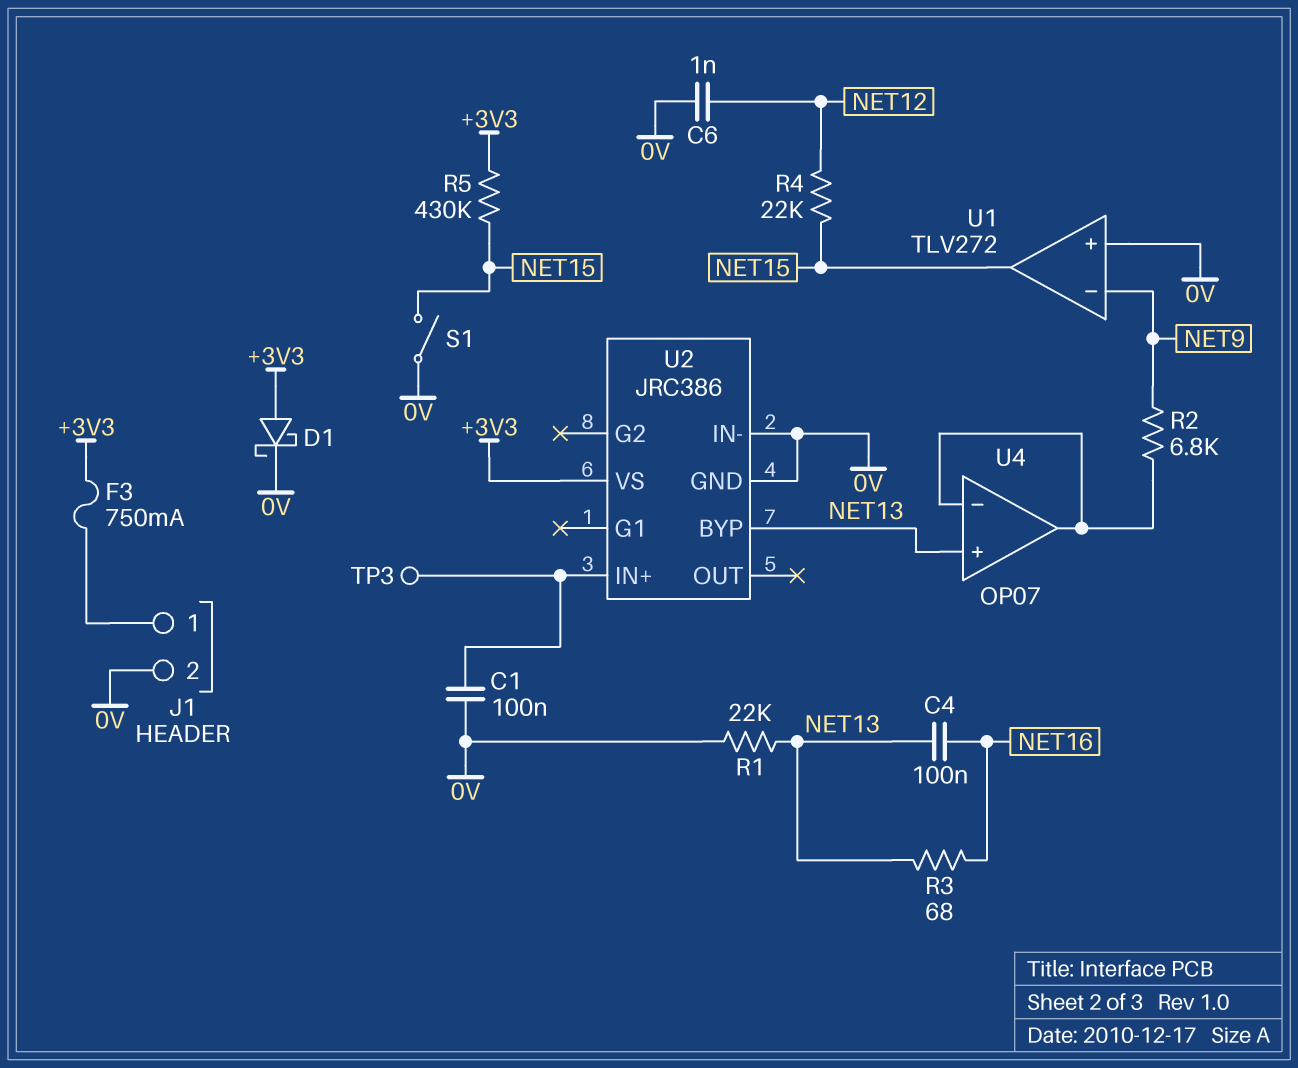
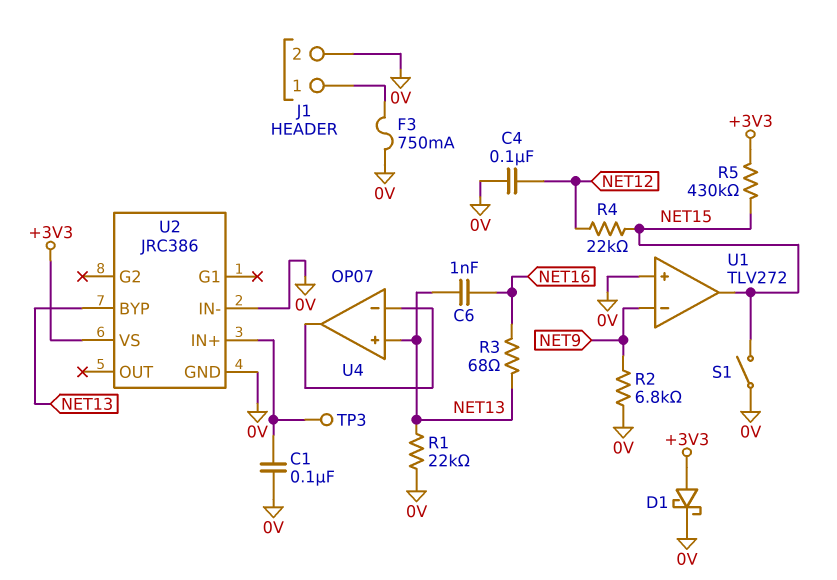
C4: 100nF (NET13, NET16) -> 100nF (0V, NET12)
C6: 1nF (0V, NET12) -> 1nF (NET13, NET16)
F3: 750mA (+3V3, J1/1) -> 750mA (0V, J1/1)
R2: 6.8k (NET9, U4/in-) -> 6.8k (0V, NET9)

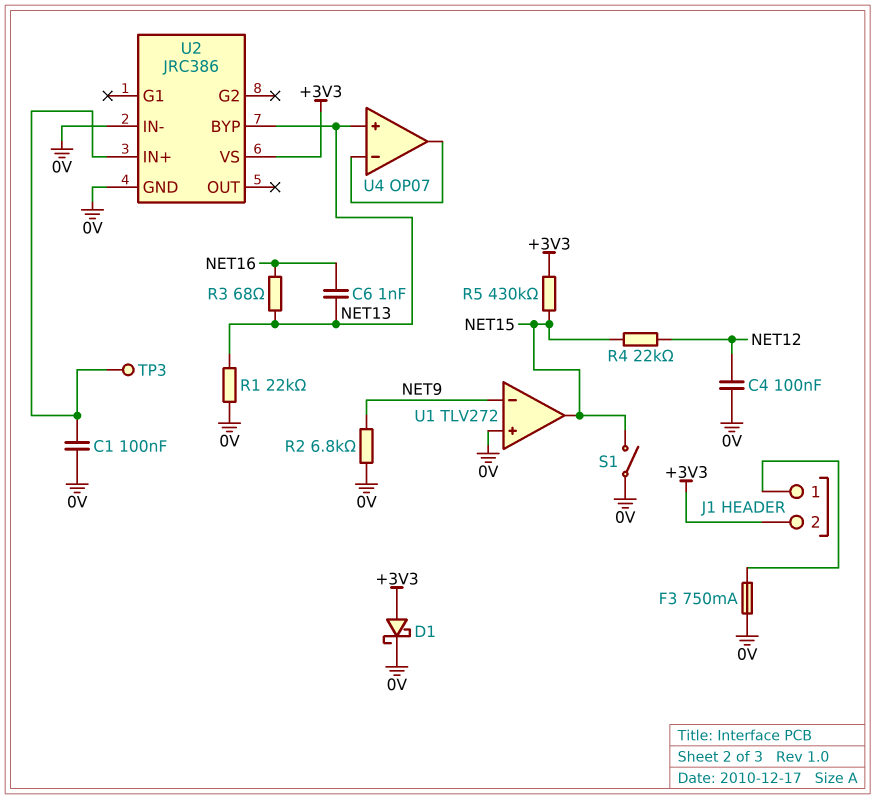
J1 pin 2: 0V -> +3V3

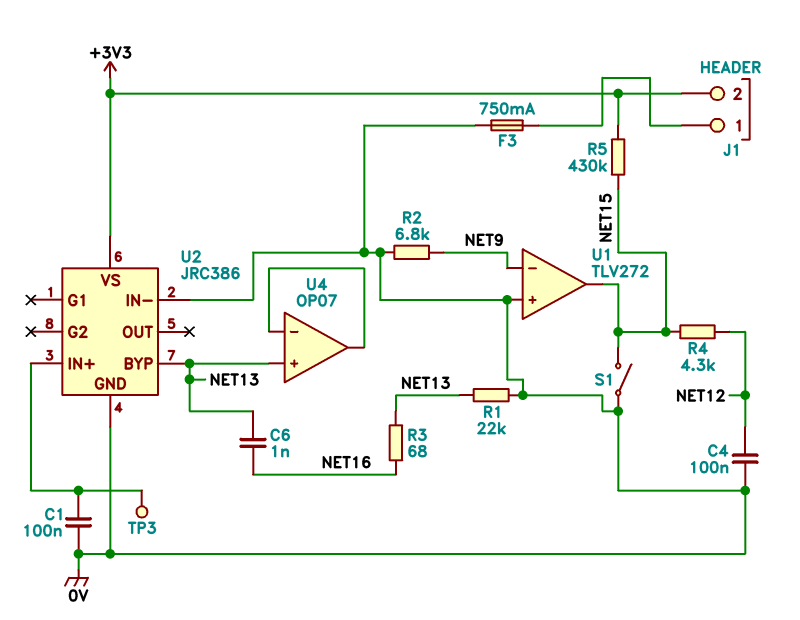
D1: schottky (A +3V3, K 0V) -> none
R4: 22k (NET12, NET15) -> 4.3k (NET12, NET15)

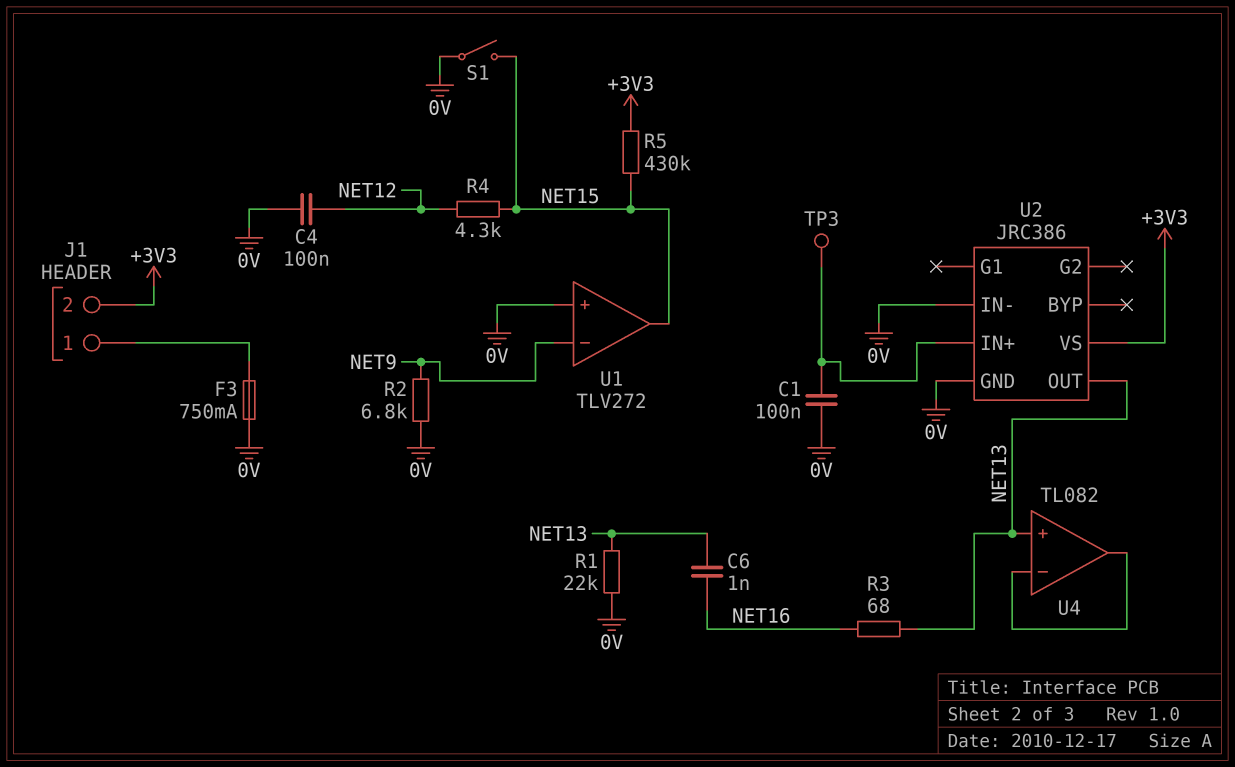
U2 pin BYP: NET13 -> none
U2 pin OUT: none -> NET13
U4: OP07 -> TL082

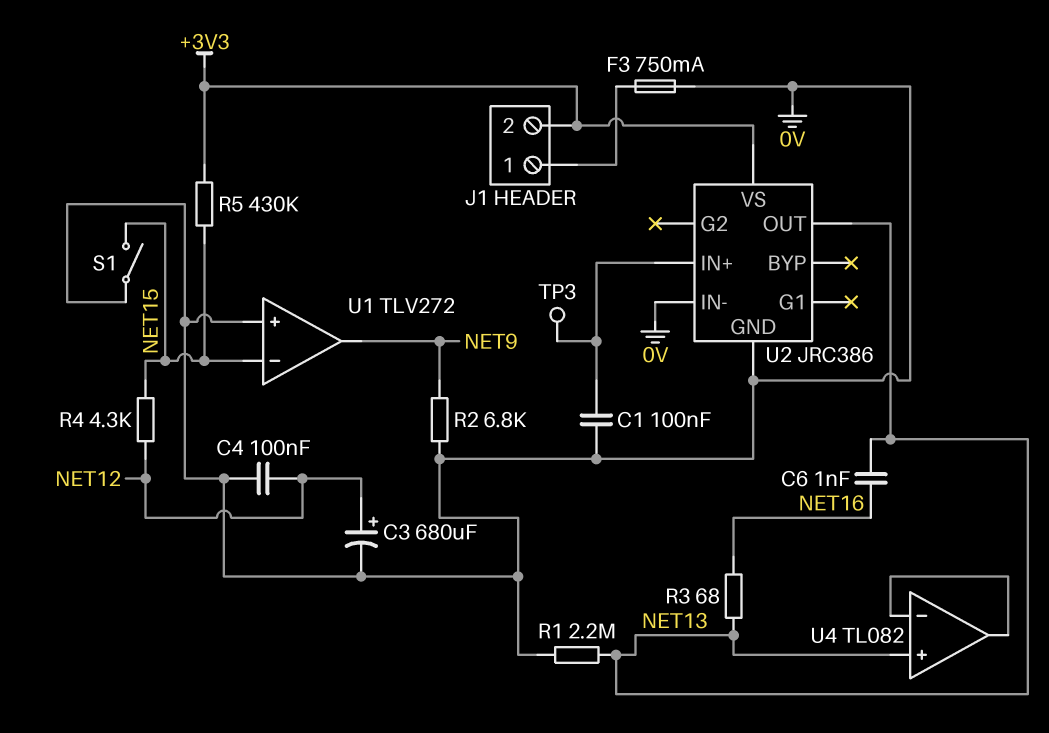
C3: none -> 680uF (plus NET12, minus 0V)
R1: 22k (0V, NET13) -> 2.2M (0V, NET13)
U1 pin in-: NET9 -> NET15
U1 pin out: NET15 -> NET9

